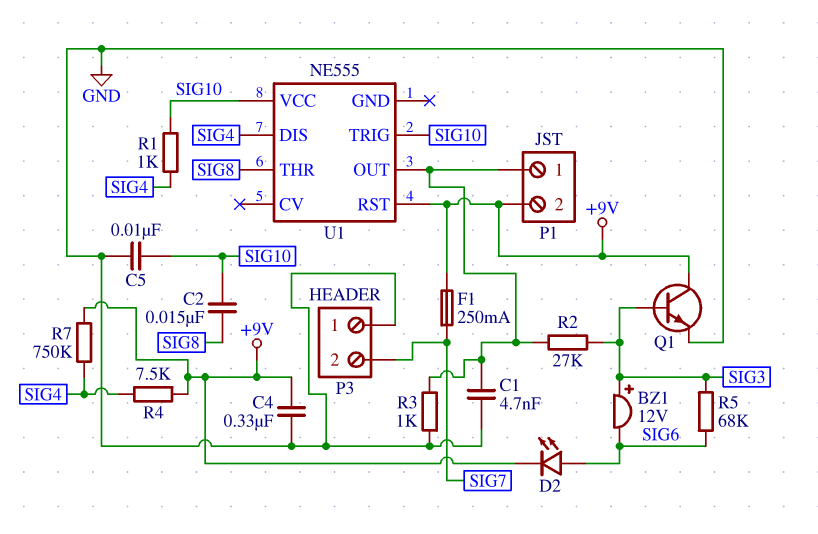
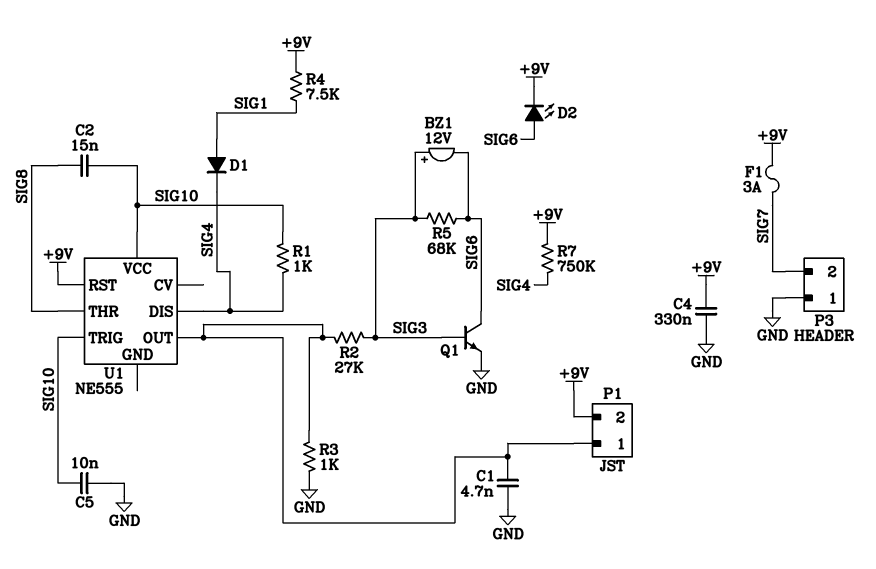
D1: none -> diode (A SIG1, K SIG4)
F1: 250mA (+9V, SIG7) -> 3A (+9V, SIG7)
Q1: NPN (B SIG3, C +9V, E GND) -> NPN (B SIG3, C SIG6, E GND)
R4: 7.5k (+9V, SIG4) -> 7.5k (+9V, SIG1)

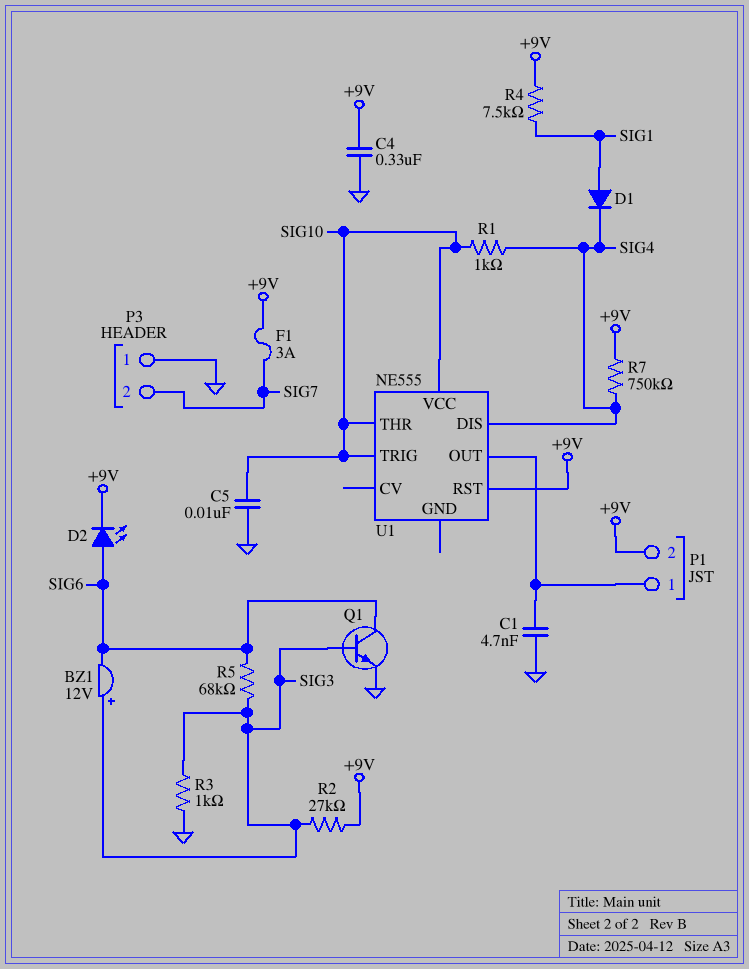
C2: 15nF (SIG8, SIG10) -> none
R2: 27k (P1/1, SIG3) -> 27k (+9V, SIG3)
R3: 1k (GND, P1/1) -> 1k (GND, SIG3)
U1 pin THR: SIG8 -> SIG10

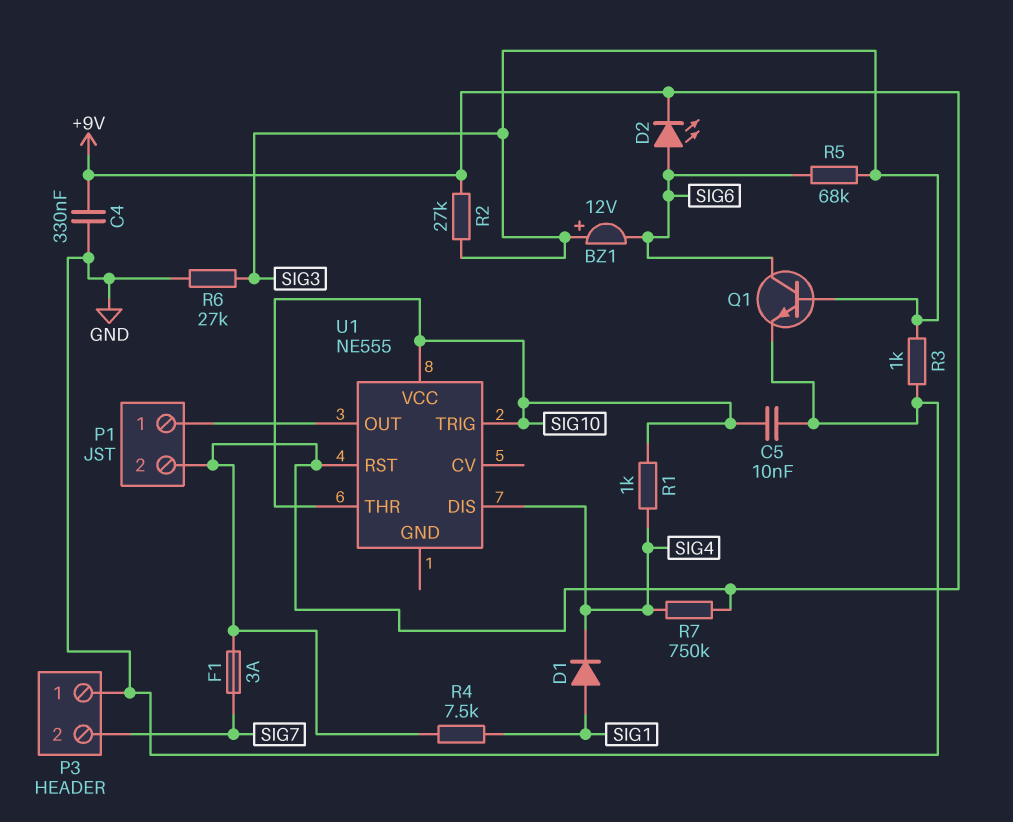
C1: 4.7nF (GND, P1/1) -> none
R6: none -> 27k (GND, SIG3)

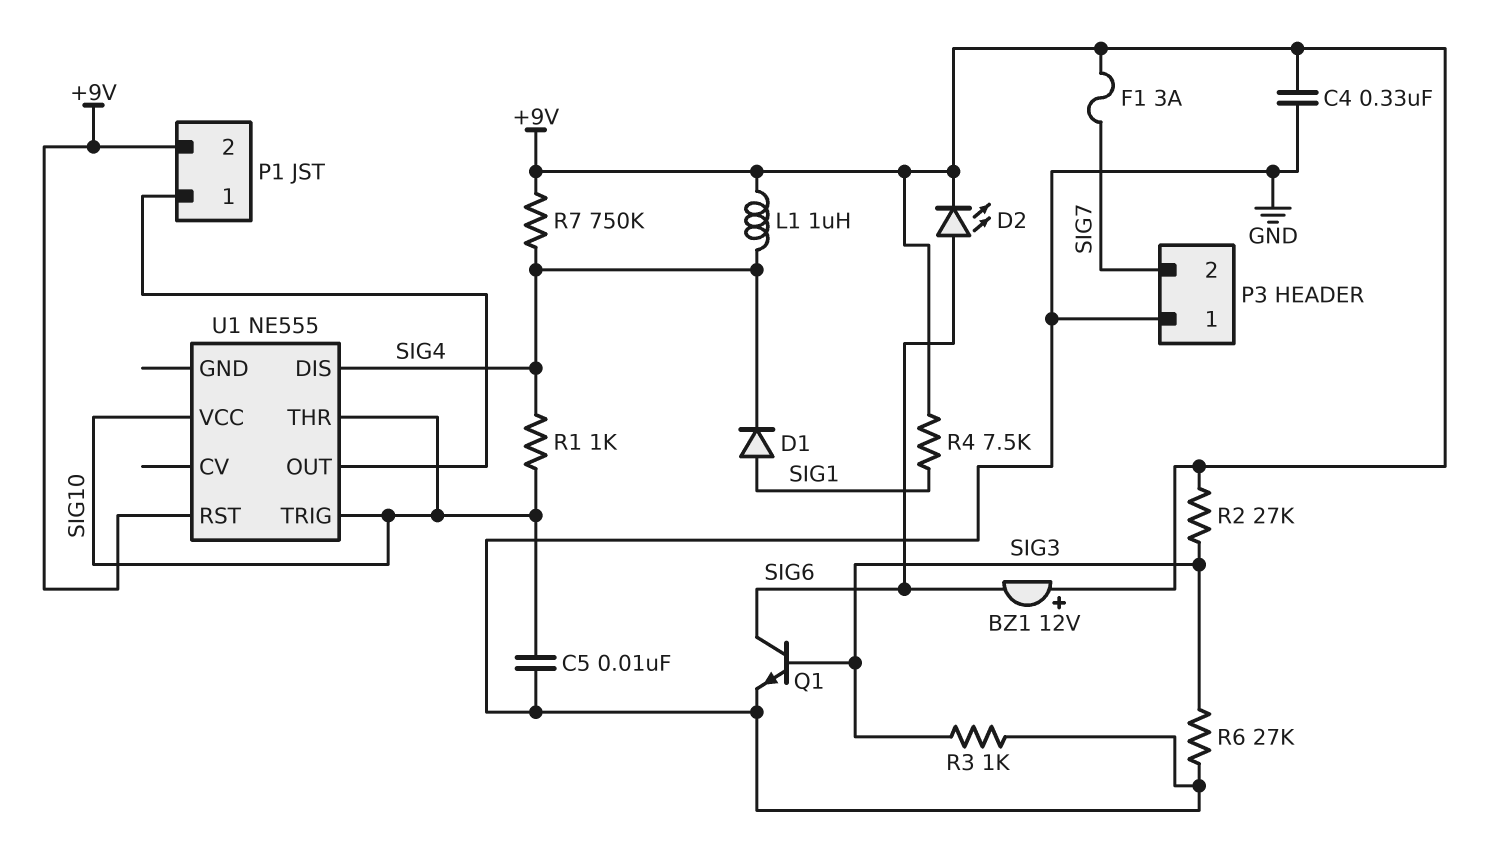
BZ1: buzzer 12V (plus SIG3, minus SIG6) -> buzzer 12V (plus +9V, minus SIG6)
L1: none -> 1uH (+9V, SIG4)
R5: 68k (SIG3, SIG6) -> none

